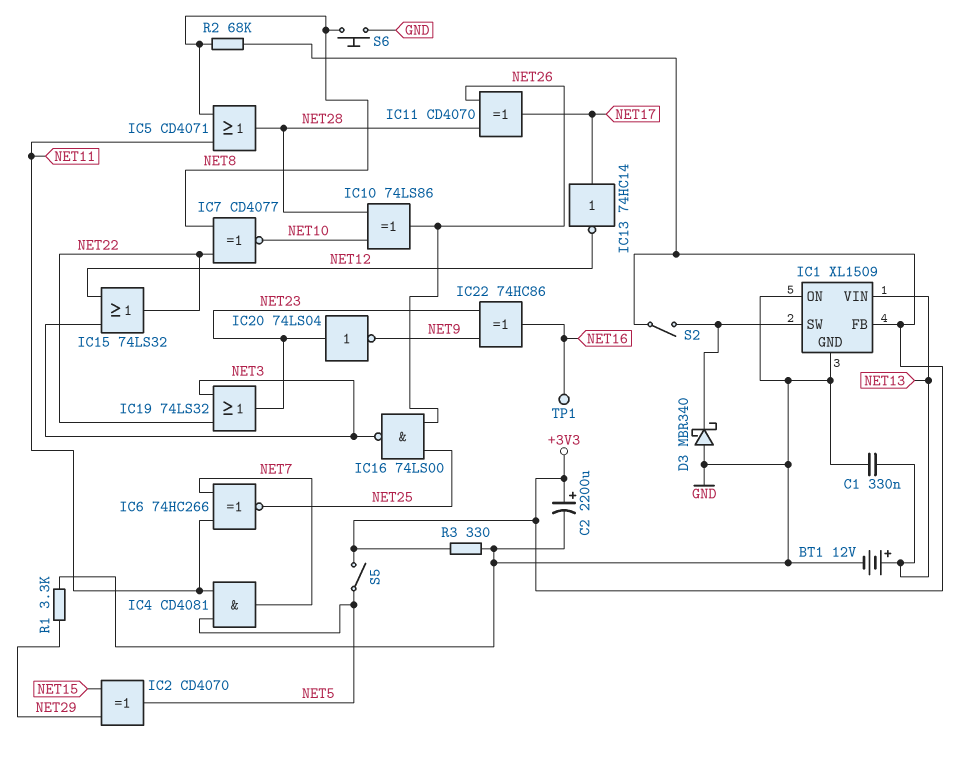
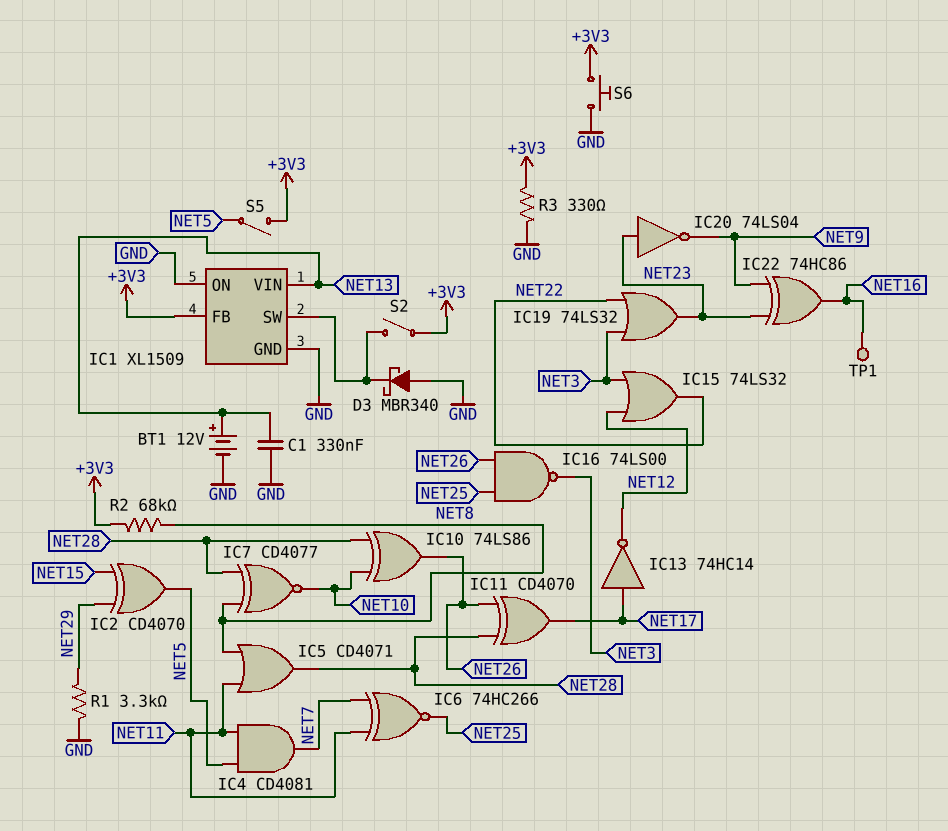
C2: 2200uF (plus +3V3, minus GND) -> none
IC7: XNOR CD4077 (in NET8, in NET22, out NET10) -> XNOR CD4077 (in NET8, in NET28, out NET10)
S6: button (GND, NET8) -> button (+3V3, GND)

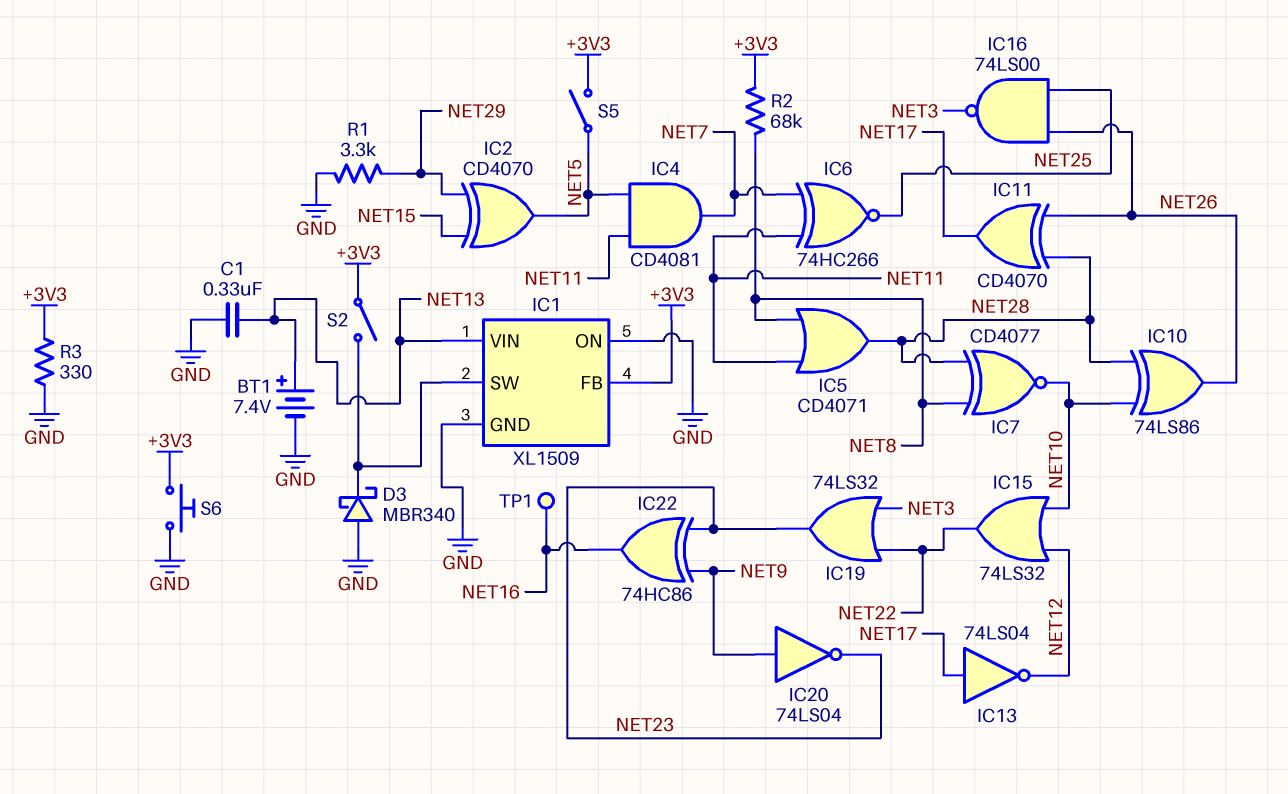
BT1: 12V (plus NET13, minus GND) -> 7.4V (plus NET13, minus GND)
IC13: NOT 74HC14 (in NET17, out NET12) -> NOT 74LS04 (in NET17, out NET12)
IC15: OR 74LS32 (in NET3, in NET12, out NET22) -> OR 74LS32 (in NET10, in NET12, out NET22)
IC20: NOT 74LS04 (in NET23, out NET9) -> NOT 74LS04 (in NET9, out NET23)

